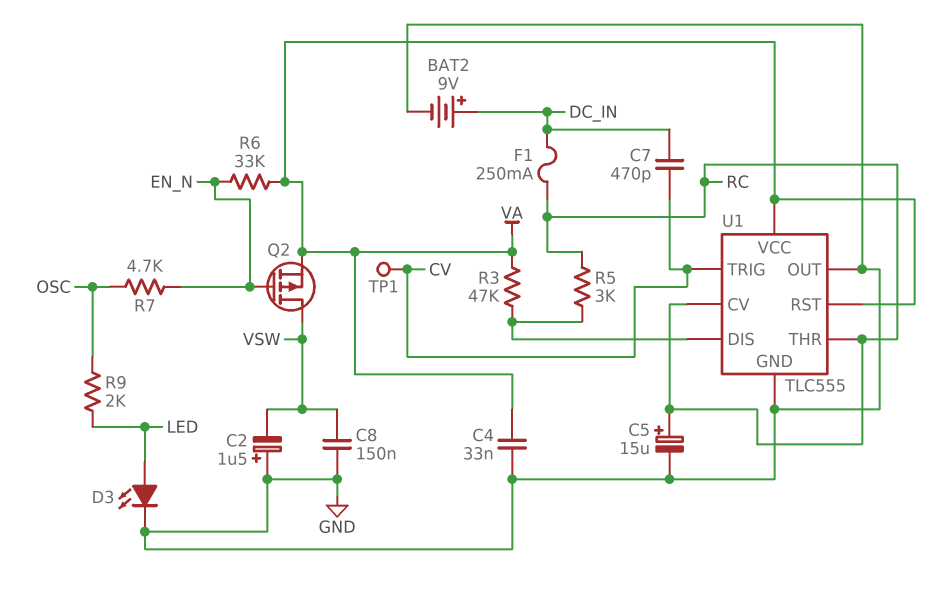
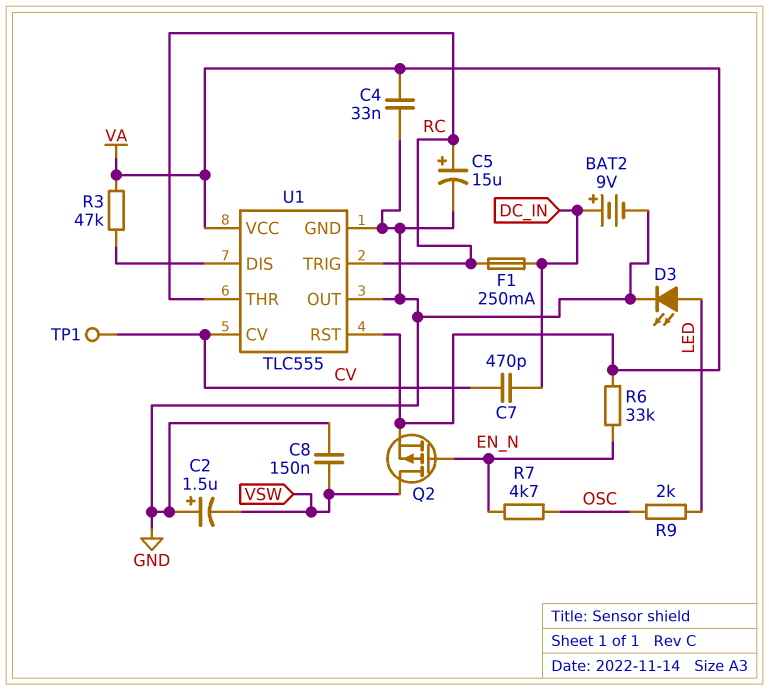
R5: 3k (RC, U1/DIS) -> none
U1 pin CV: RC -> CV
U1 pin TRIG: CV -> RC

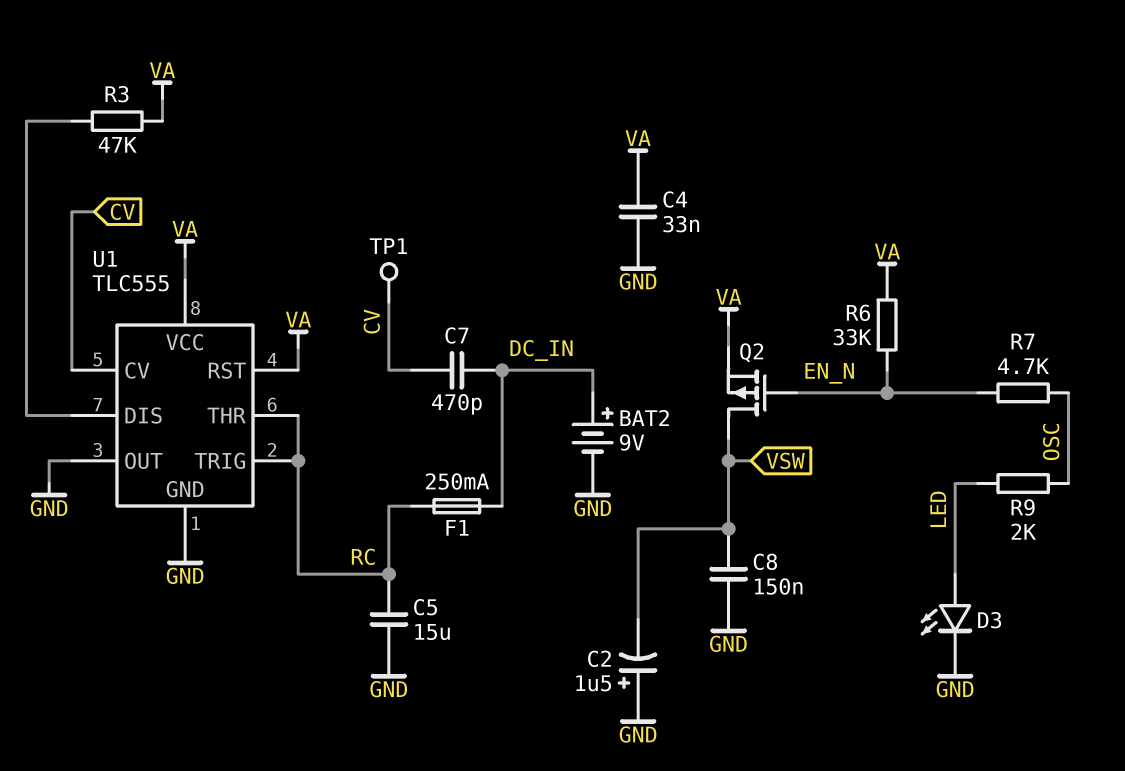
C5: 15uF (plus RC, minus GND) -> 15uF (GND, RC)

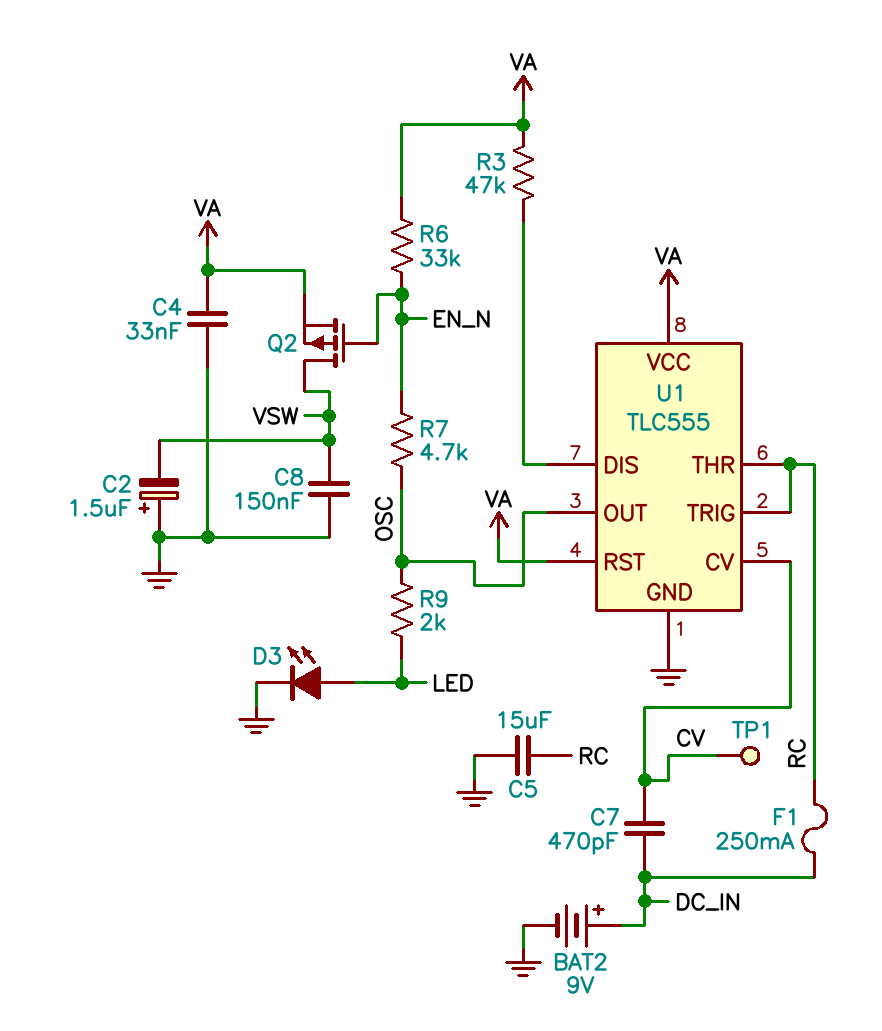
U1 pin OUT: GND -> OSC

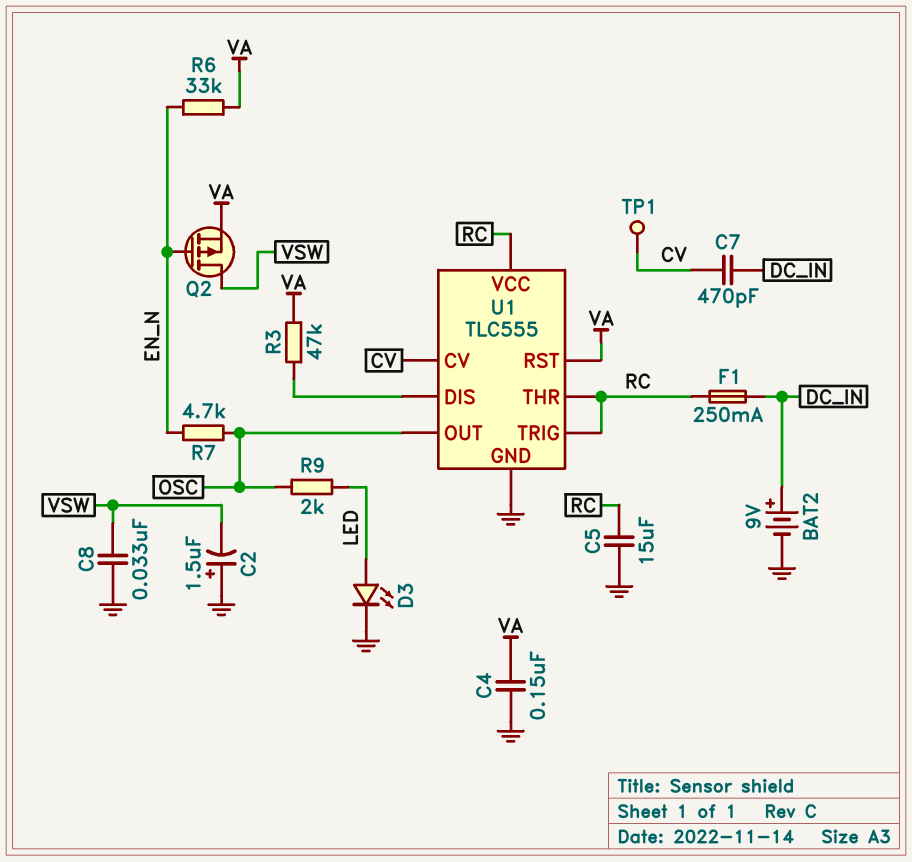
C4: 33nF (GND, VA) -> 150nF (GND, VA)
C8: 150nF (GND, VSW) -> 33nF (GND, VSW)
U1 pin VCC: VA -> RC

